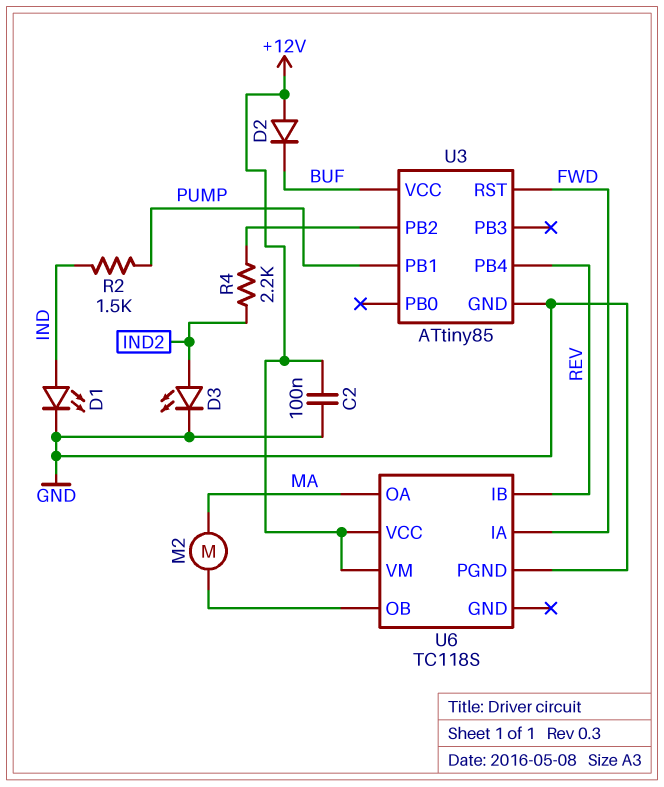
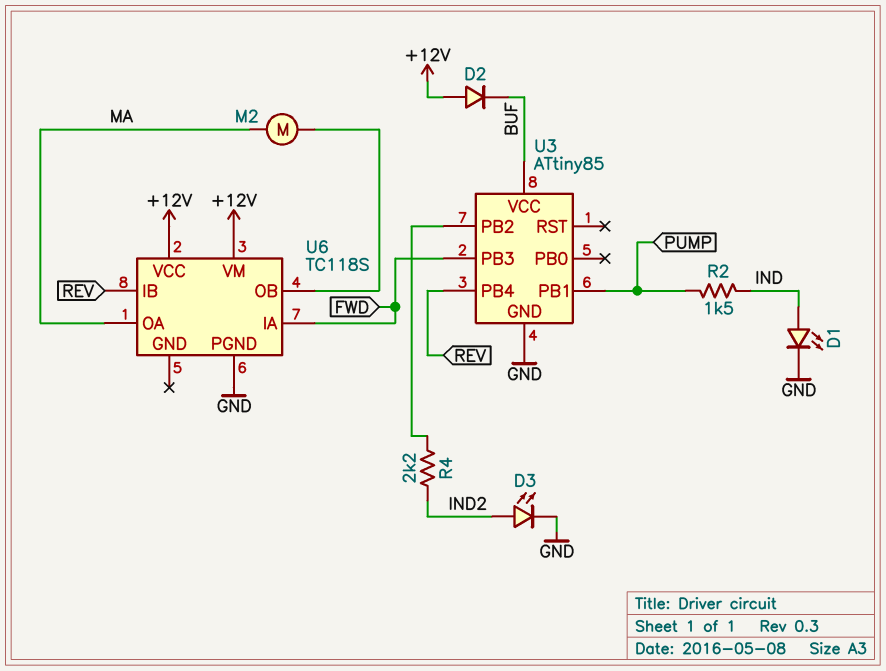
C2: 100nF (+12V, GND) -> none
U3 pin PB3: none -> FWD
U3 pin RST: FWD -> none

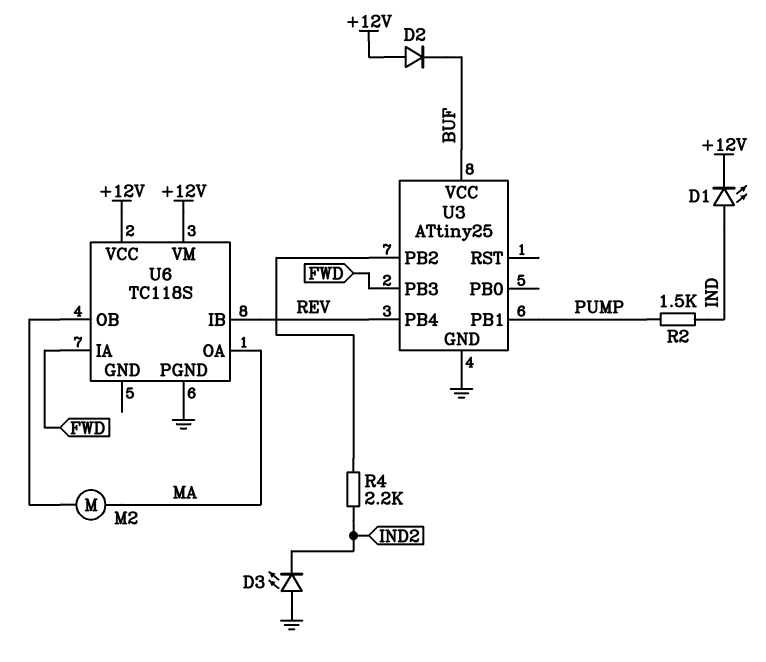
D1: LED (A IND, K GND) -> LED (A IND, K +12V)
D3: LED (A IND2, K GND) -> LED (A GND, K IND2)
U3: ATtiny85 -> ATtiny25

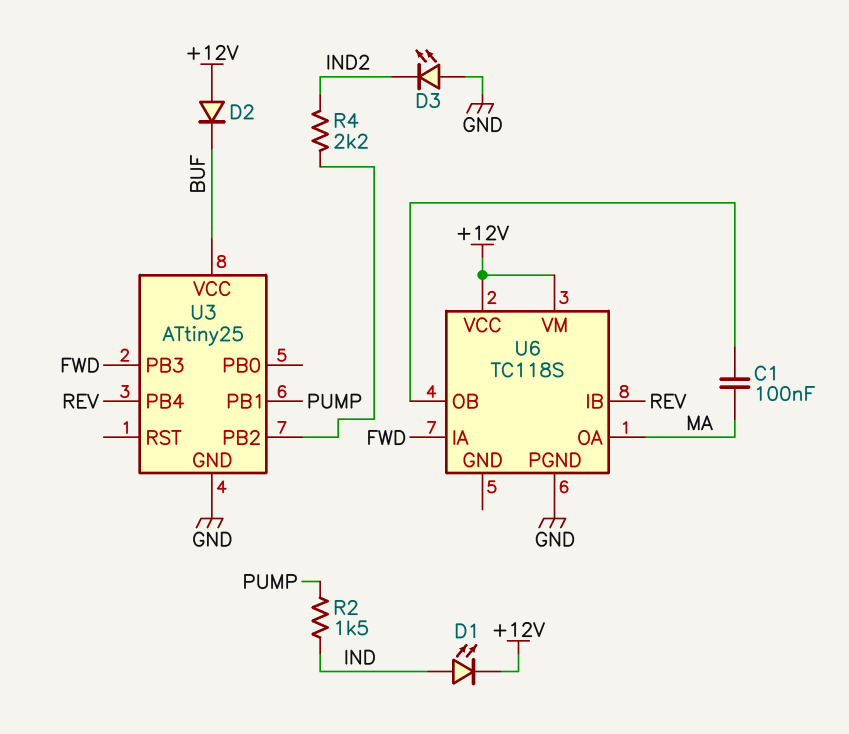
C1: none -> 100nF (MA, U6/OB)
M2: motor (MA, U6/OB) -> none

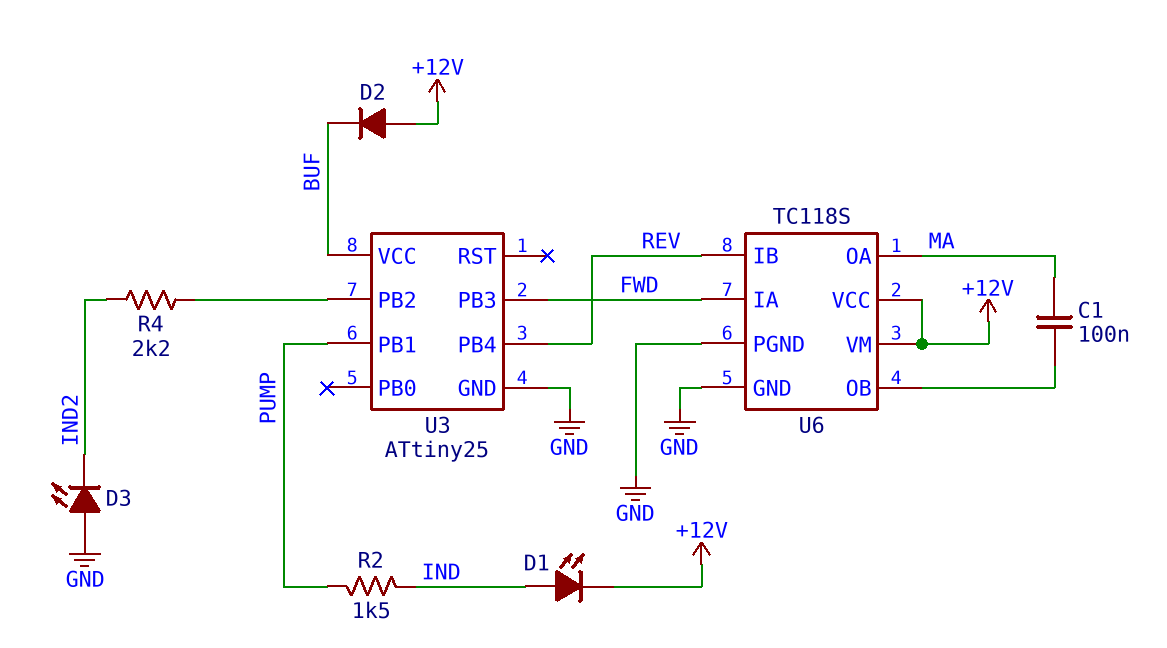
U6 pin GND: none -> GND

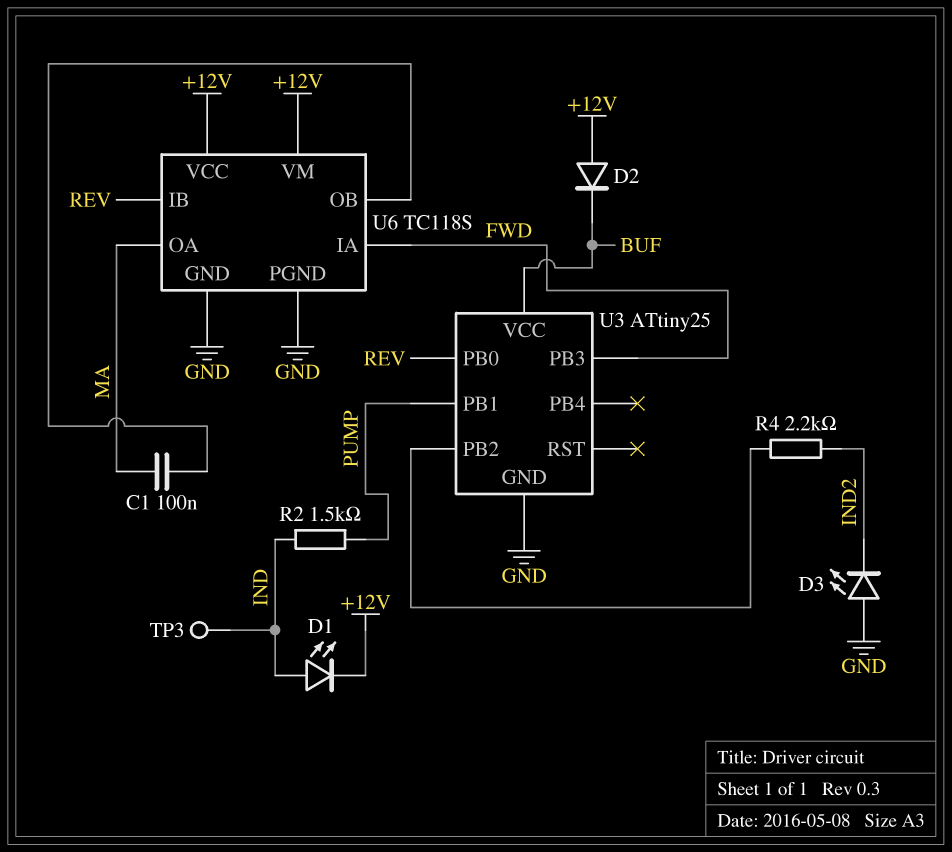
TP3: none -> test point (IND)
U3 pin PB0: none -> REV
U3 pin PB4: REV -> none

